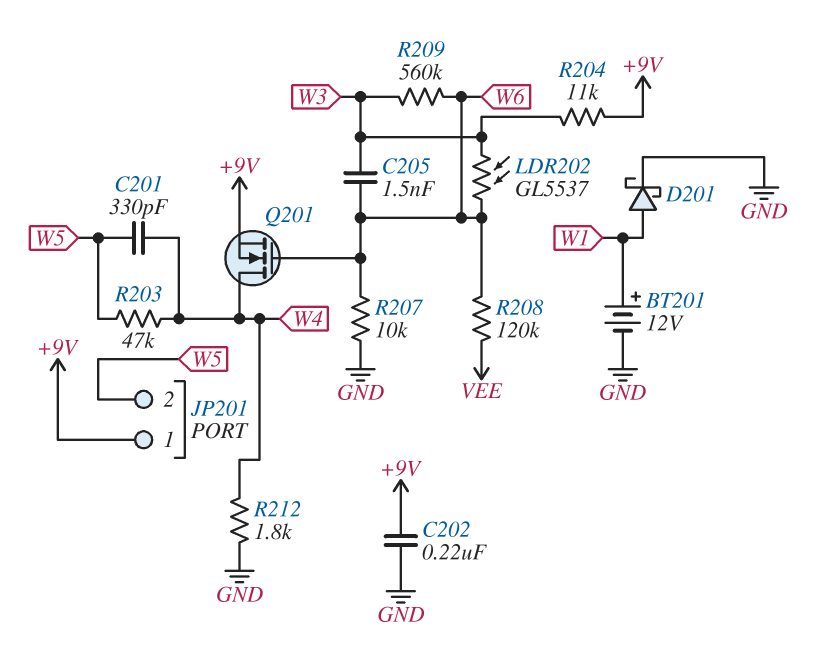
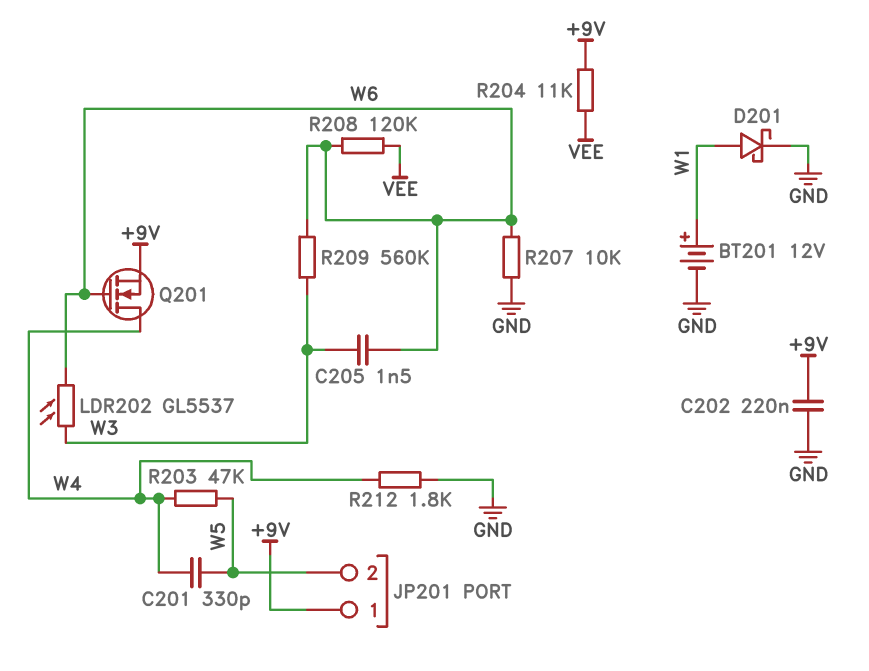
R204: 11k (+9V, W3) -> 11k (+9V, VEE)

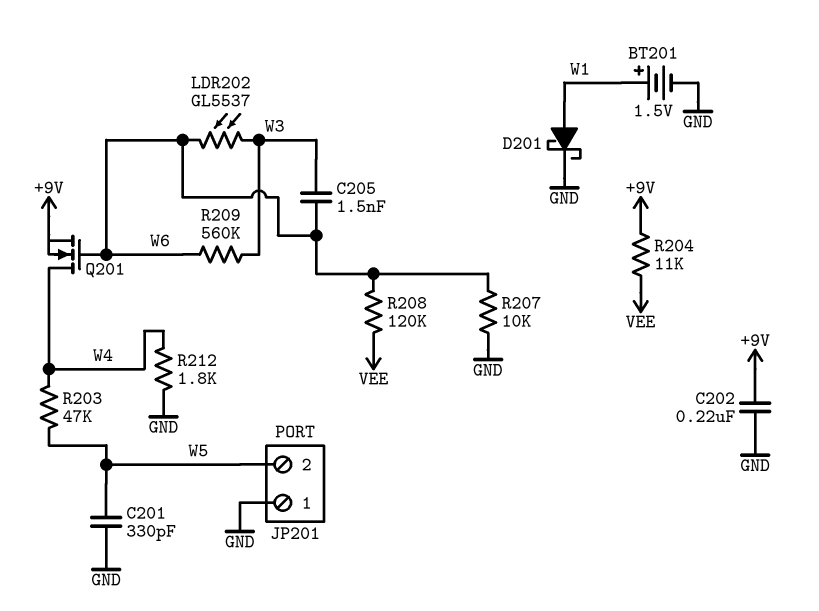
BT201: 12V (plus W1, minus GND) -> 1.5V (plus W1, minus GND)
C201: 330pF (W4, W5) -> 330pF (GND, W5)
JP201 pin 1: +9V -> GND

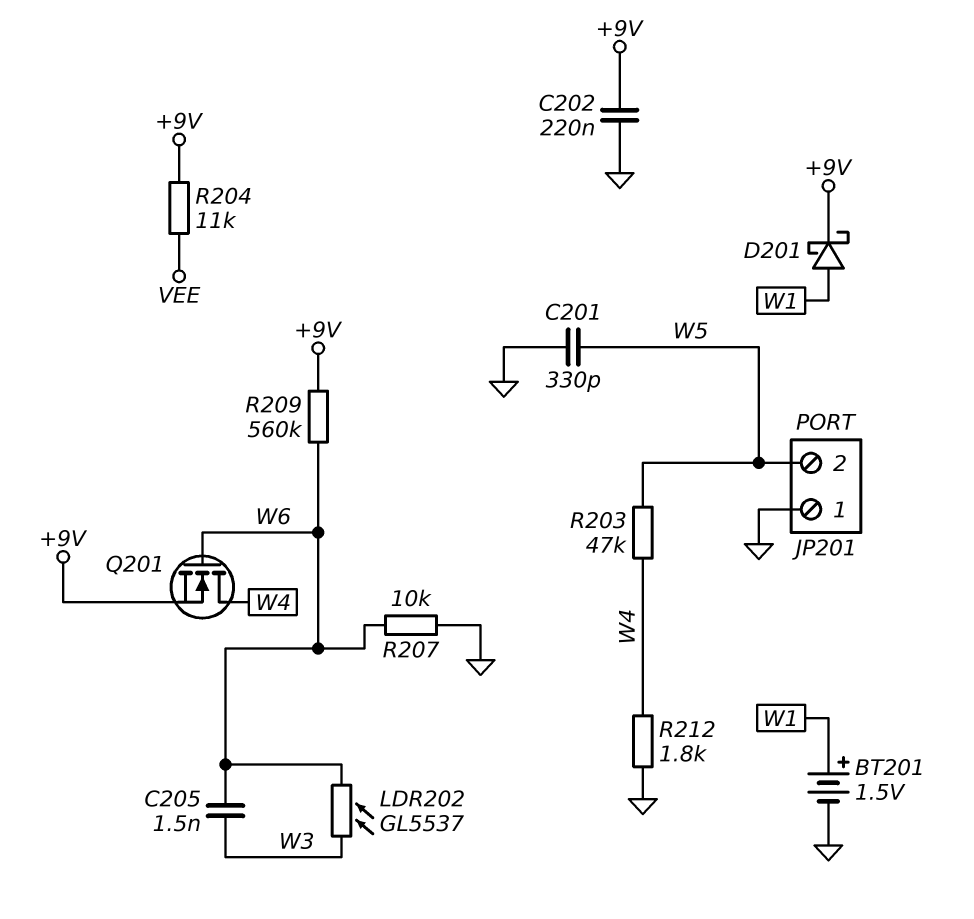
D201: schottky (A W1, K GND) -> schottky (A W1, K +9V)
R208: 120k (VEE, W6) -> none
R209: 560k (W3, W6) -> 560k (+9V, W6)

